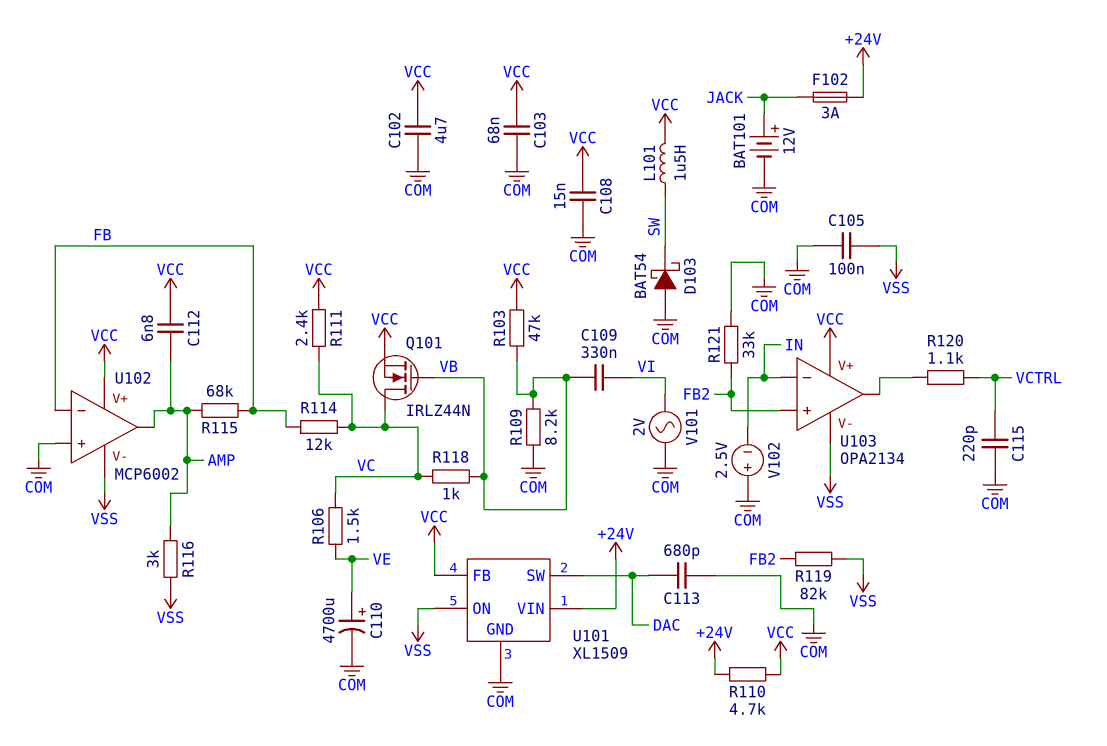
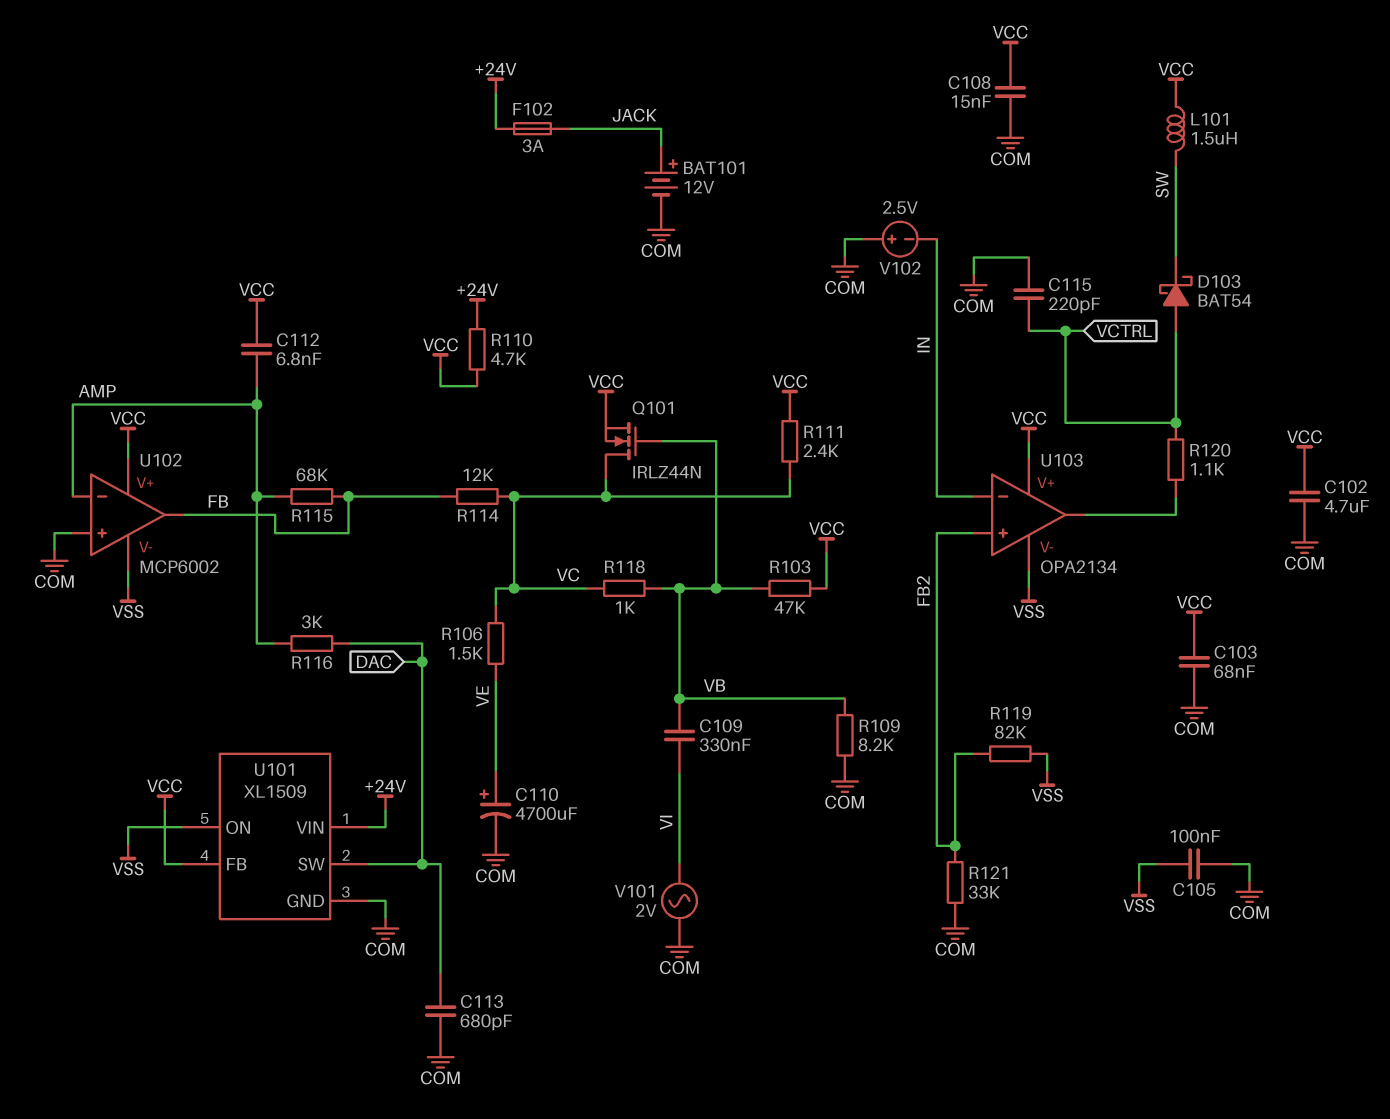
D103: schottky BAT54 (A COM, K SW) -> schottky BAT54 (A VCTRL, K SW)
R116: 3k (AMP, VSS) -> 3k (AMP, DAC)
U102 pin in-: FB -> AMP
U102 pin out: AMP -> FB

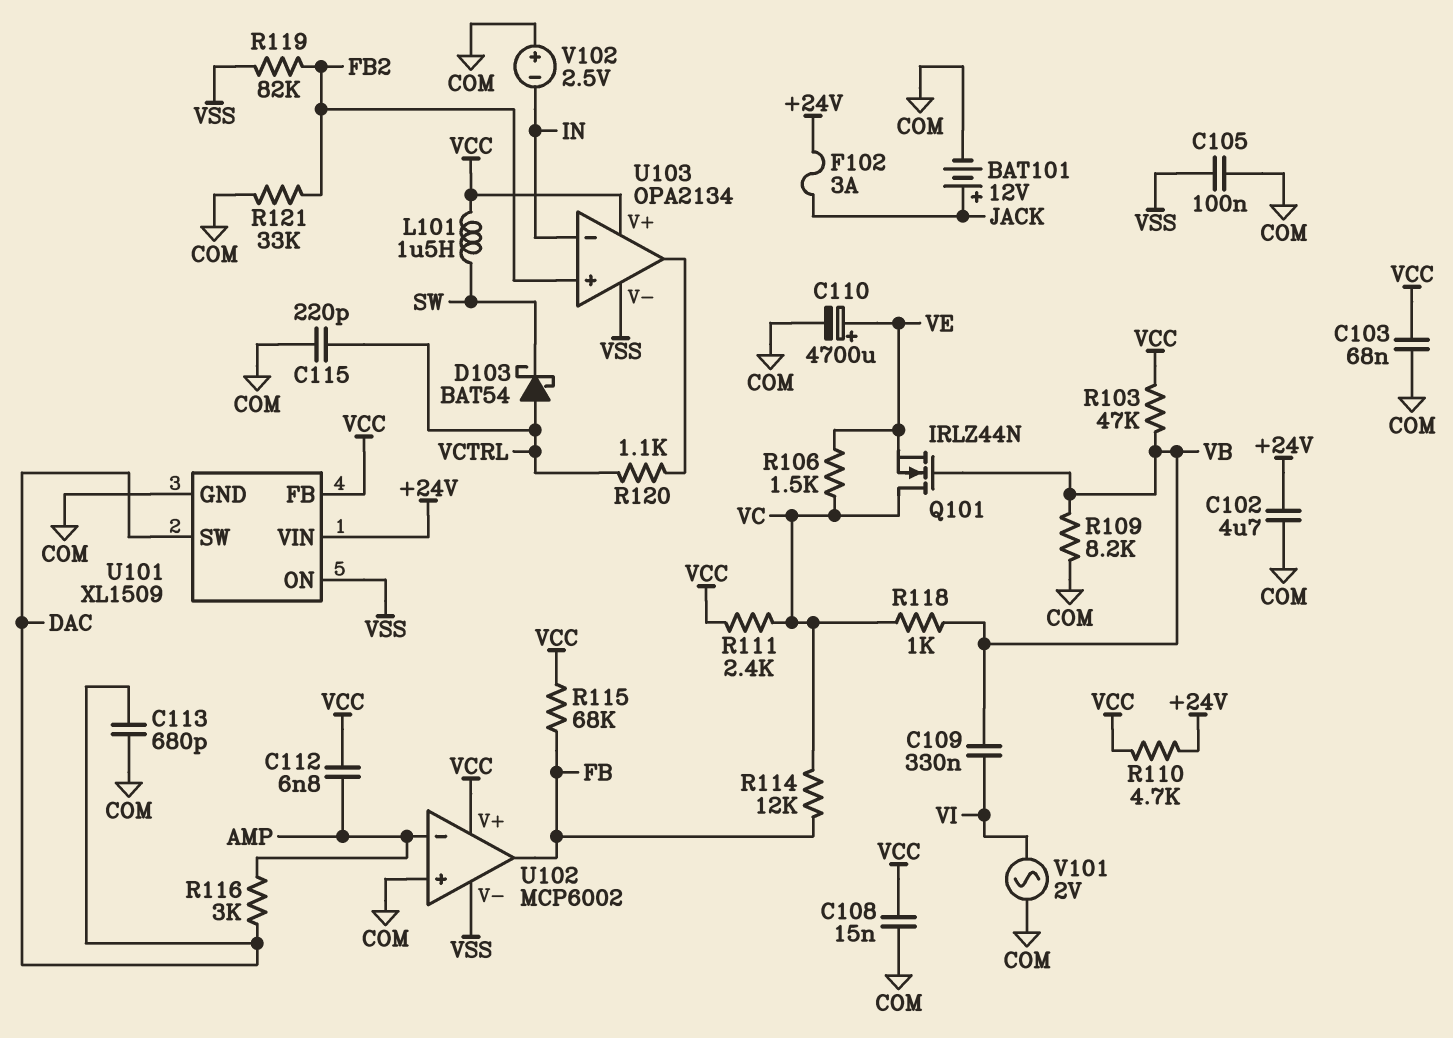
C102: 4.7uF (COM, VCC) -> 4.7uF (+24V, COM)
Q101: NMOS IRLZ44N (G VB, D VC, S VCC) -> NMOS IRLZ44N (G VB, D VC, S VE)
R115: 68k (AMP, FB) -> 68k (FB, VCC)

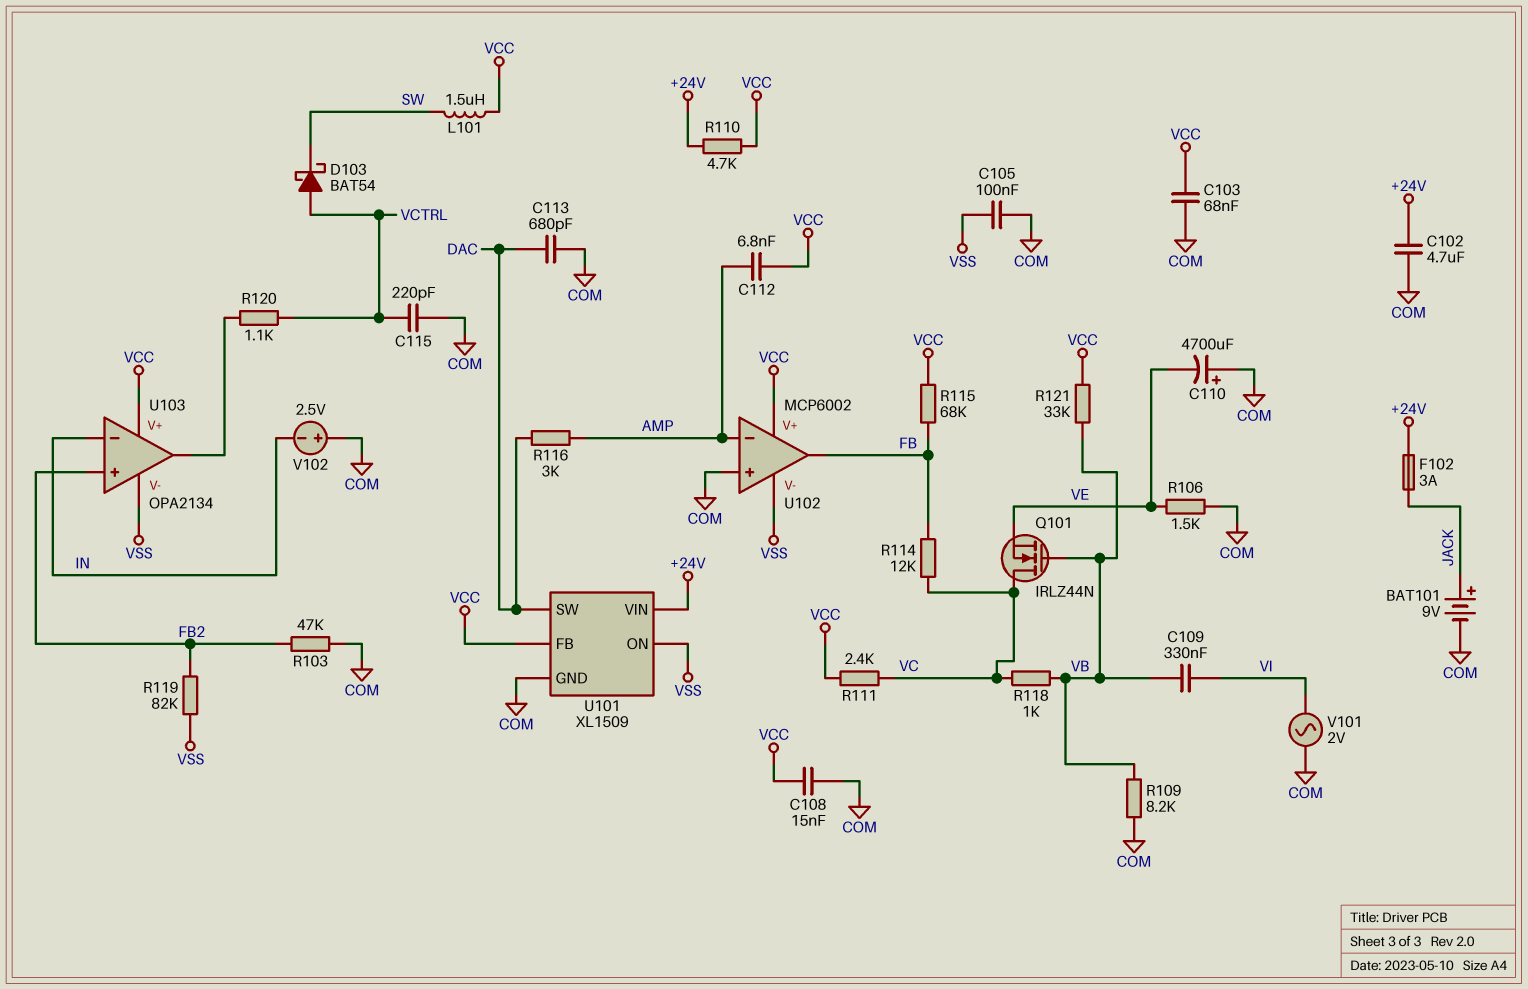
BAT101: 12V (plus JACK, minus COM) -> 9V (plus JACK, minus COM)
C110: 4700uF (plus VE, minus COM) -> 4700uF (plus COM, minus VE)
R103: 47k (VB, VCC) -> 47k (COM, FB2)
R106: 1.5k (VC, VE) -> 1.5k (COM, VE)
R121: 33k (COM, FB2) -> 33k (VB, VCC)

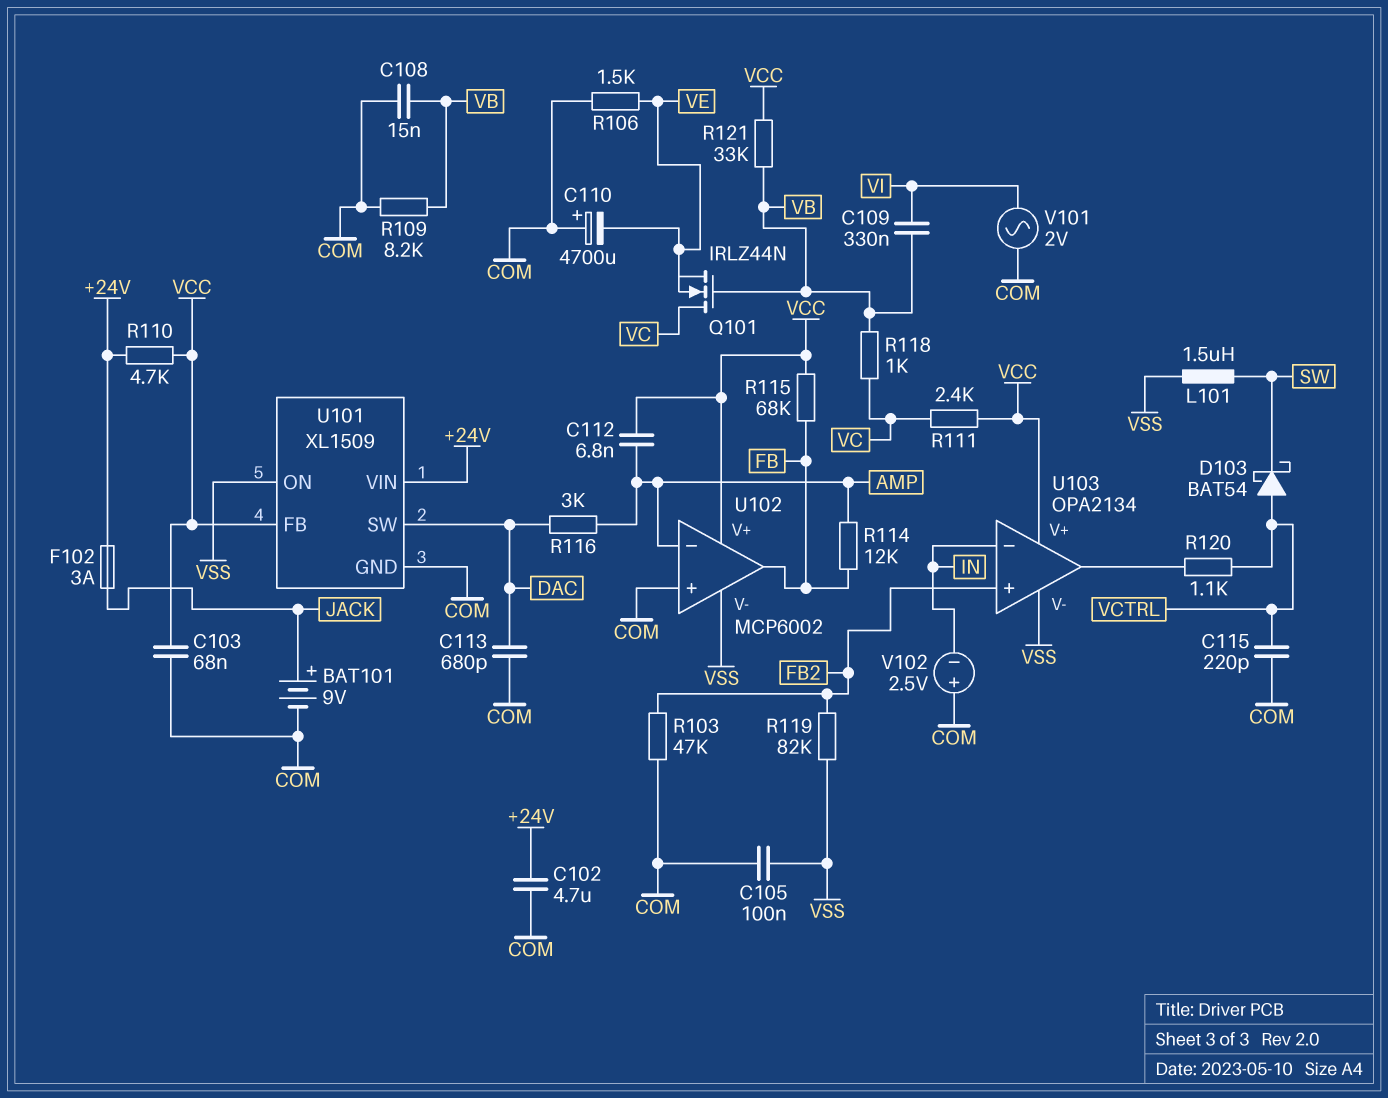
C108: 15nF (COM, VCC) -> 15nF (COM, VB)
L101: 1.5uH (SW, VCC) -> 1.5uH (SW, VSS)
R114: 12k (FB, VC) -> 12k (AMP, FB)

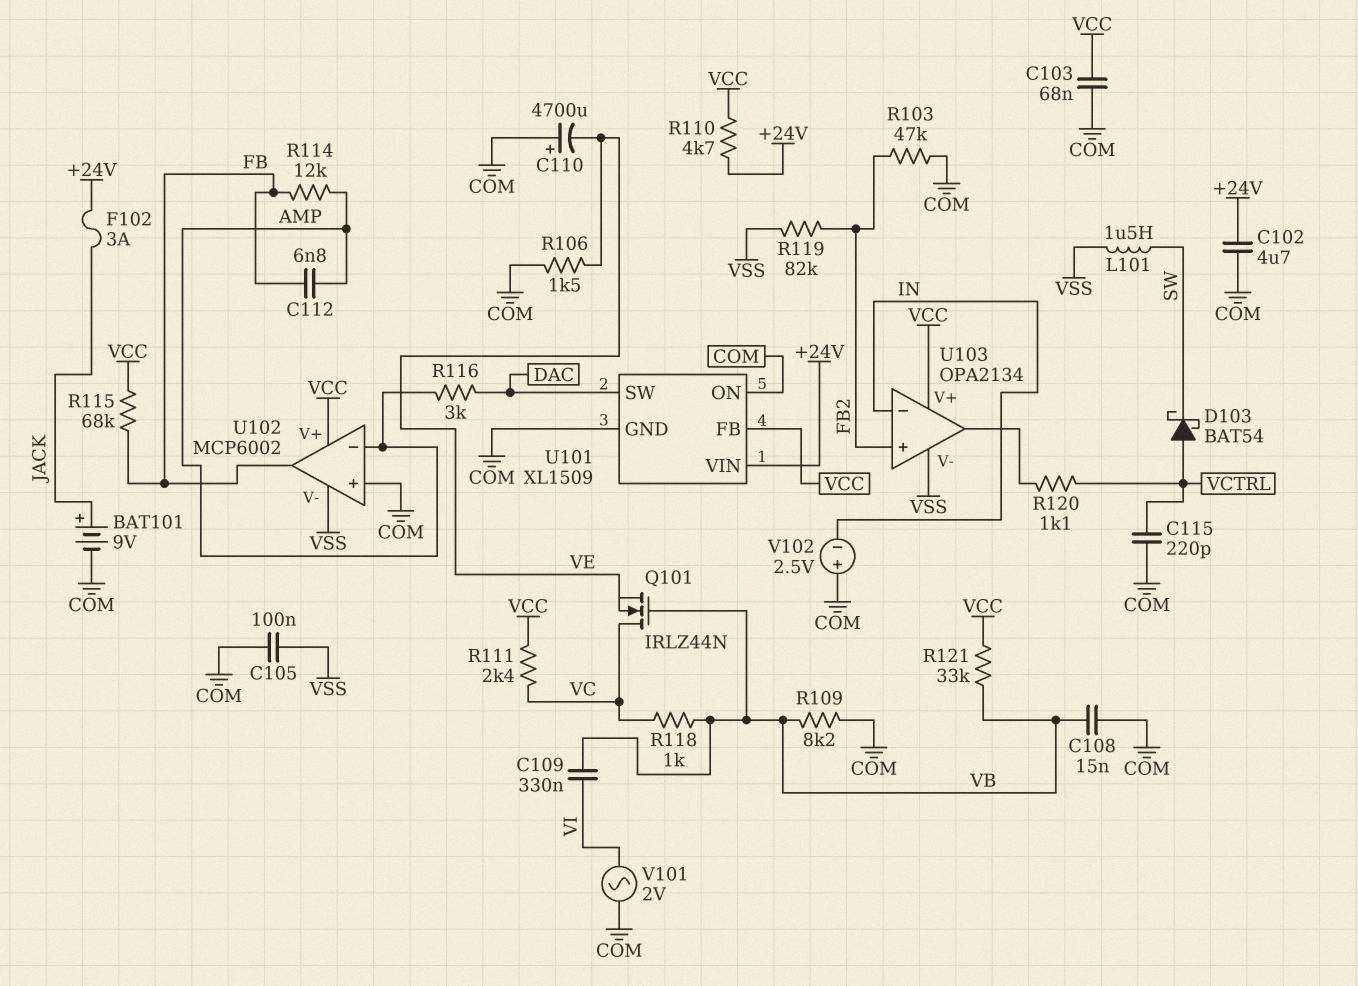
C112: 6.8nF (AMP, VCC) -> 6.8nF (AMP, FB)
C113: 680pF (COM, DAC) -> none
U101 pin ON: VSS -> COM

